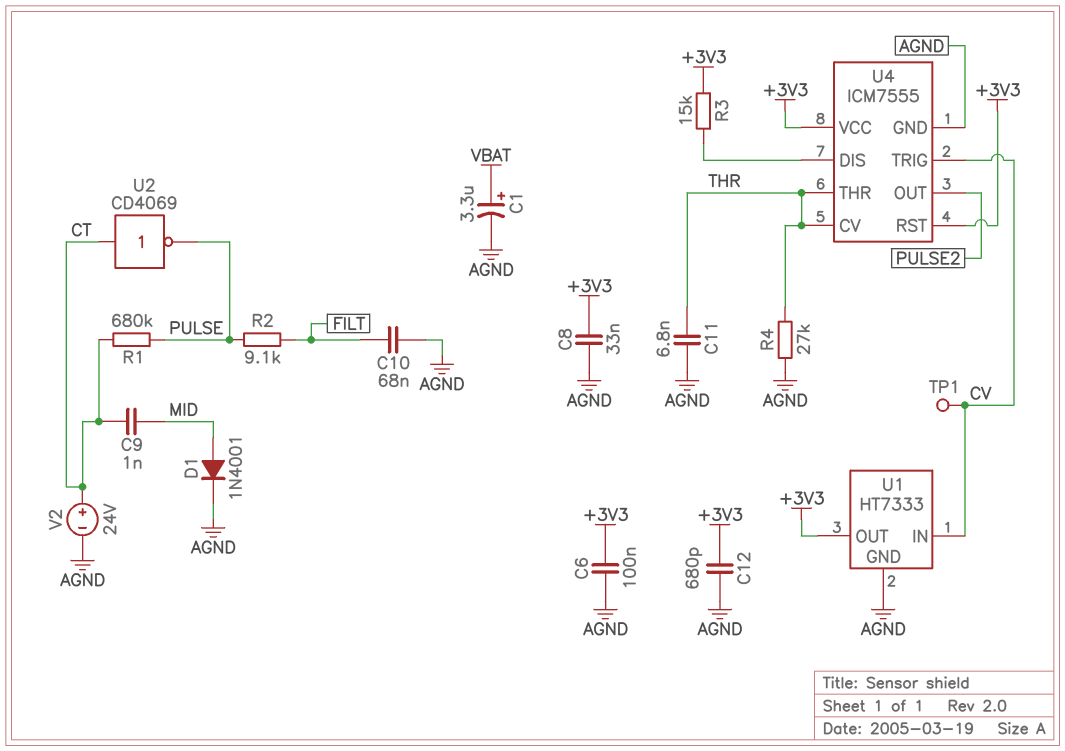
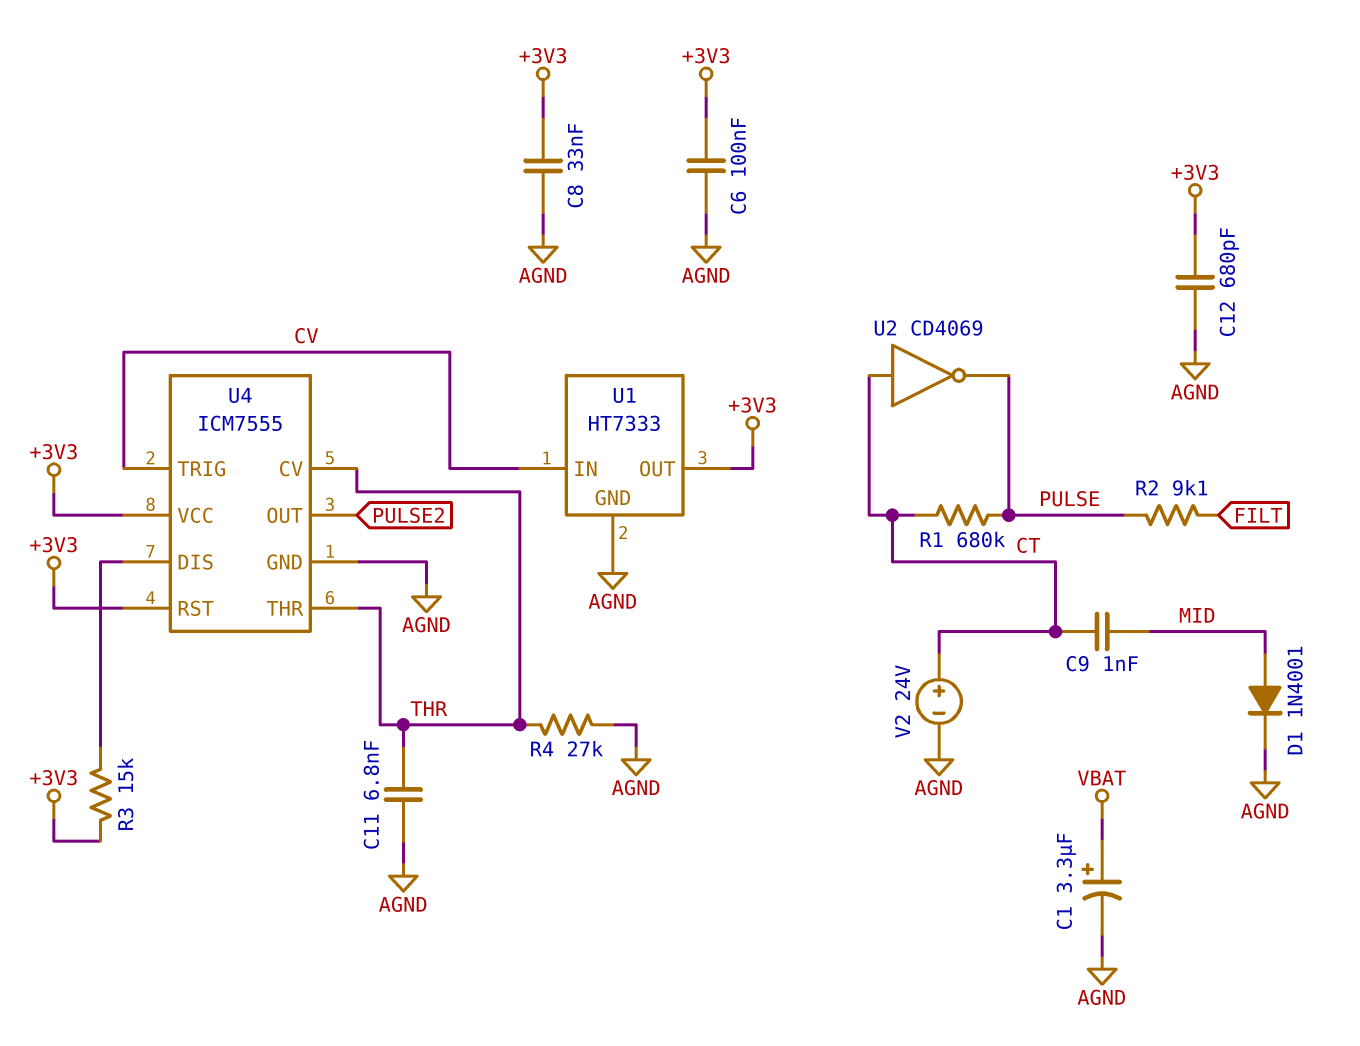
C10: 68nF (AGND, FILT) -> none
TP1: test point (CV) -> none

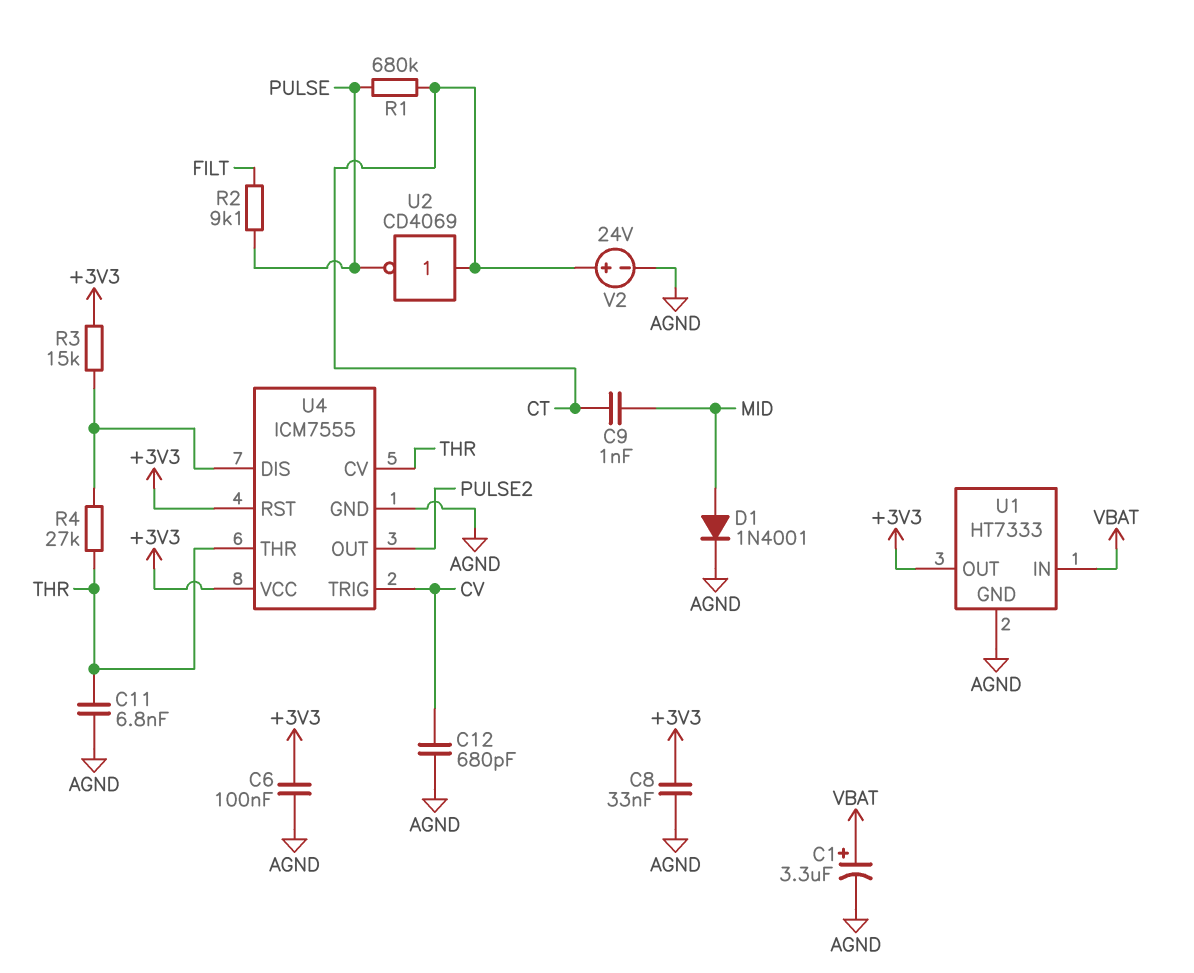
C12: 680pF (+3V3, AGND) -> 680pF (AGND, CV)
R4: 27k (AGND, THR) -> 27k (THR, U4/DIS)
U1 pin IN: CV -> VBAT

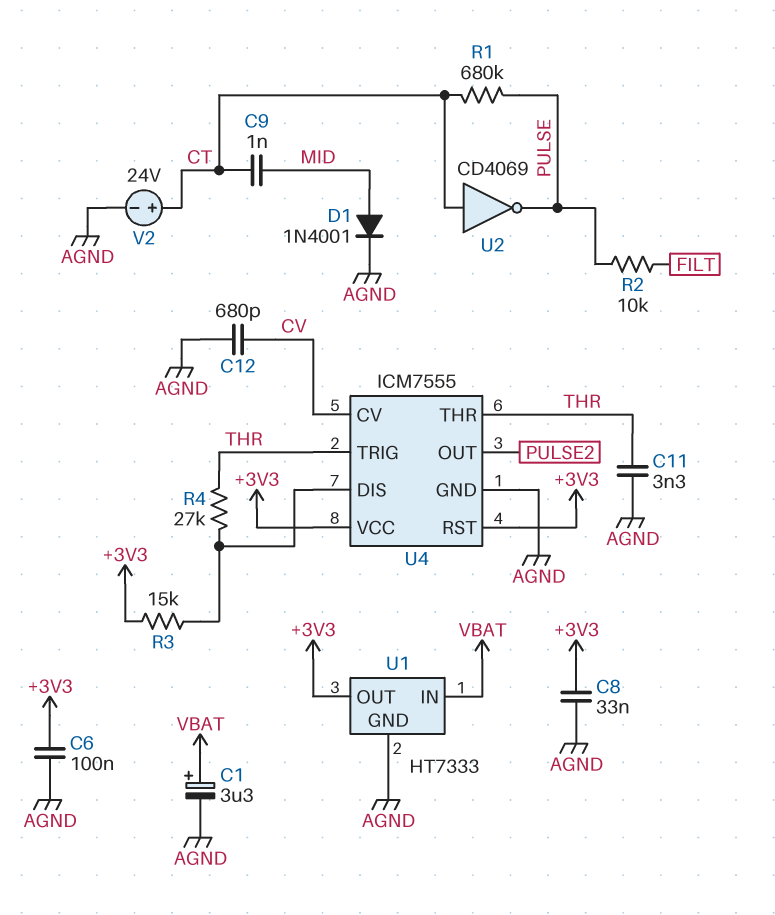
C11: 6.8nF (AGND, THR) -> 3.3nF (AGND, THR)
R2: 9.1k (FILT, PULSE) -> 10k (FILT, PULSE)
U4 pin CV: THR -> CV
U4 pin TRIG: CV -> THR

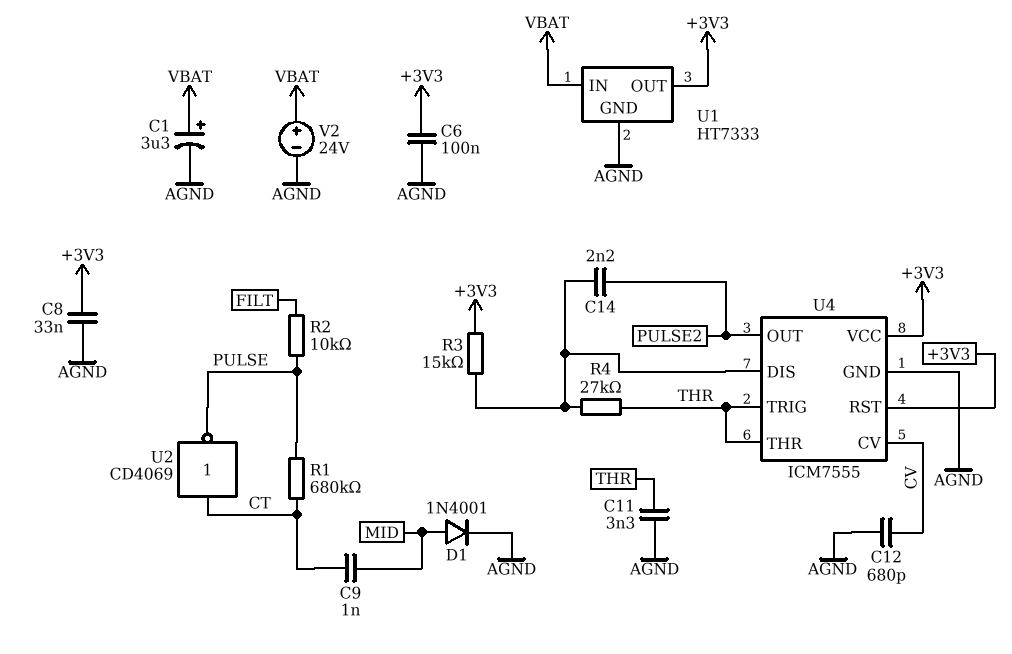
C14: none -> 2.2nF (PULSE2, U4/DIS)
V2: 24V (plus CT, minus AGND) -> 24V (plus VBAT, minus AGND)

